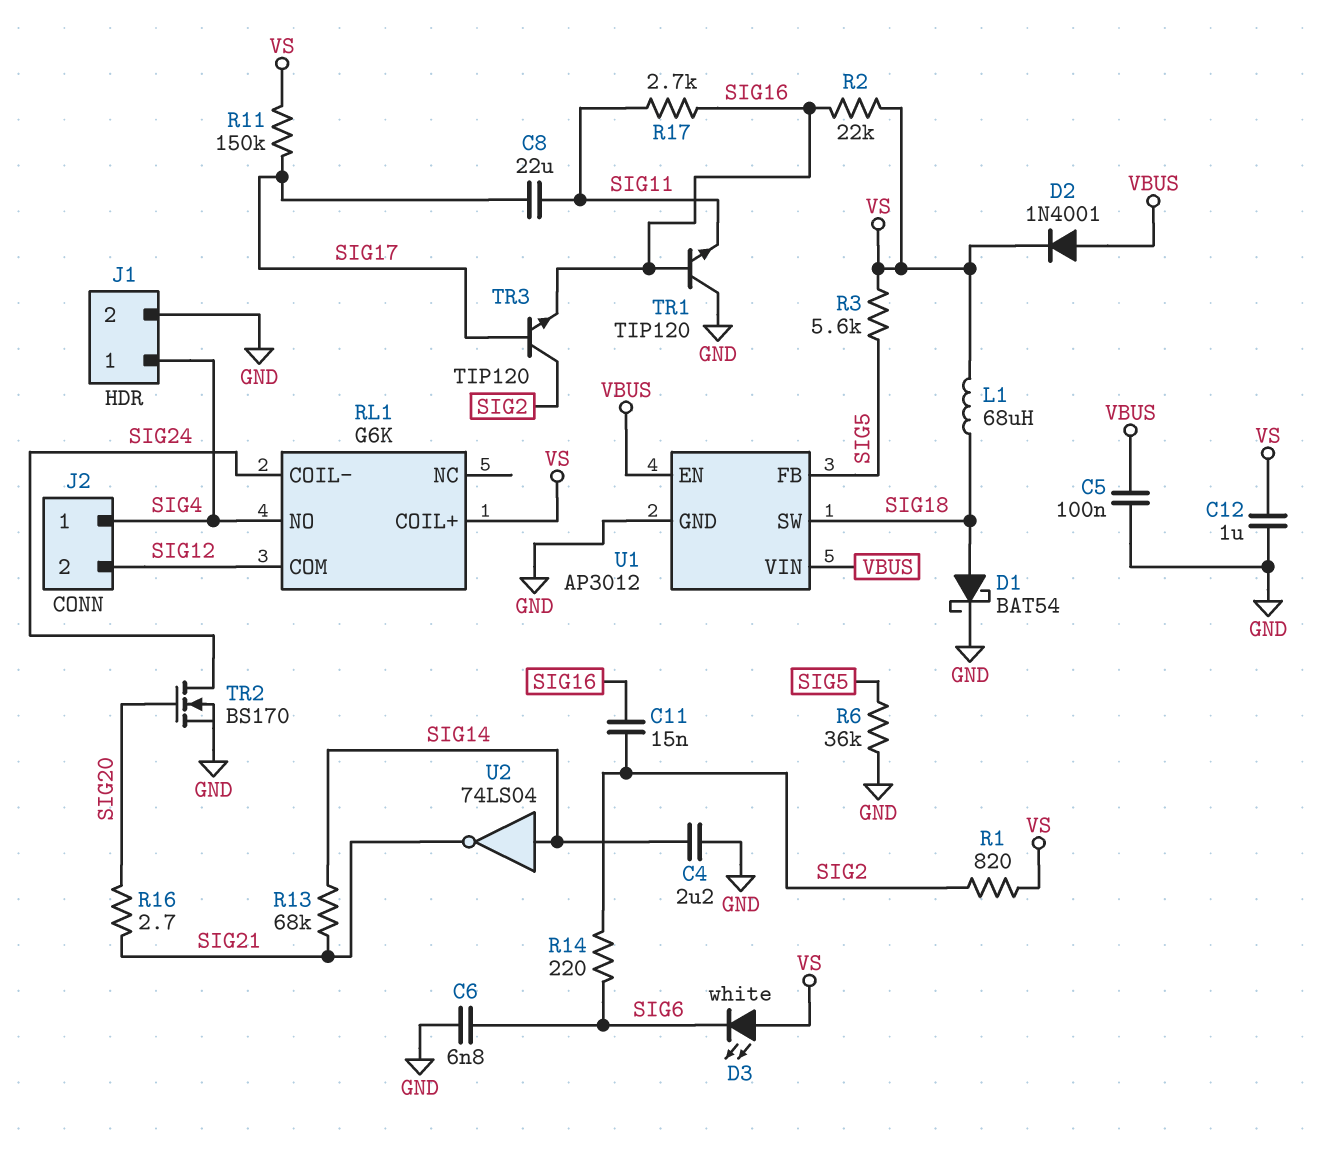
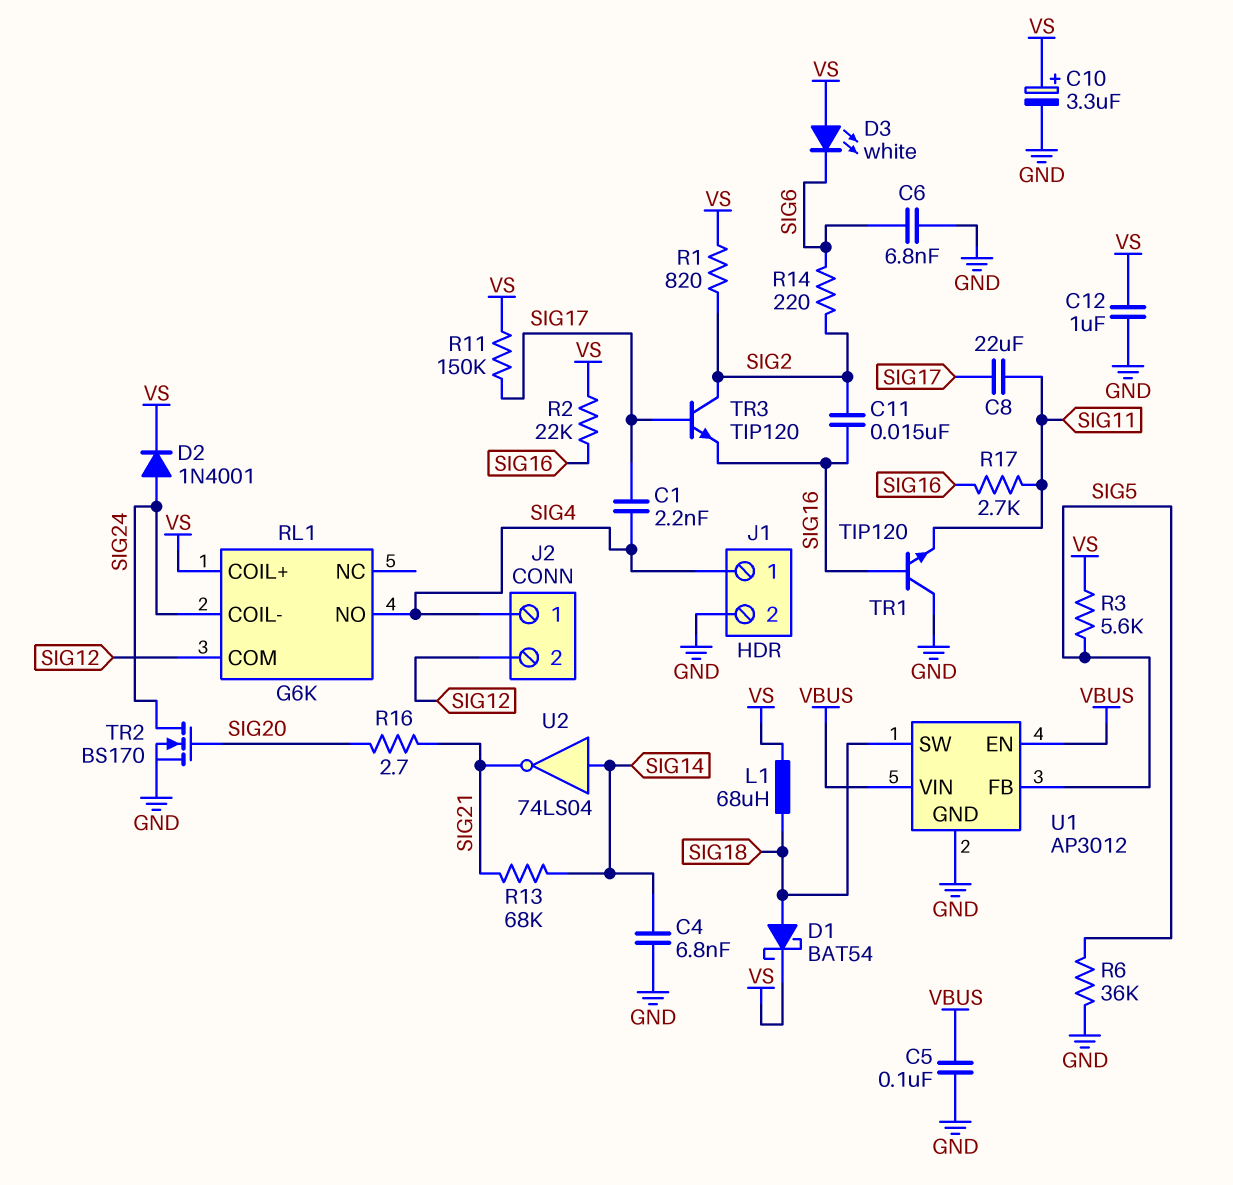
C1: none -> 2.2nF (SIG4, SIG17)
C4: 2.2uF (GND, SIG14) -> 6.8nF (GND, SIG14)
C10: none -> 3.3uF (plus VS, minus GND)
D1: schottky BAT54 (A SIG18, K GND) -> schottky BAT54 (A SIG18, K VS)
D2: diode 1N4001 (A VBUS, K VS) -> diode 1N4001 (A SIG24, K VS)

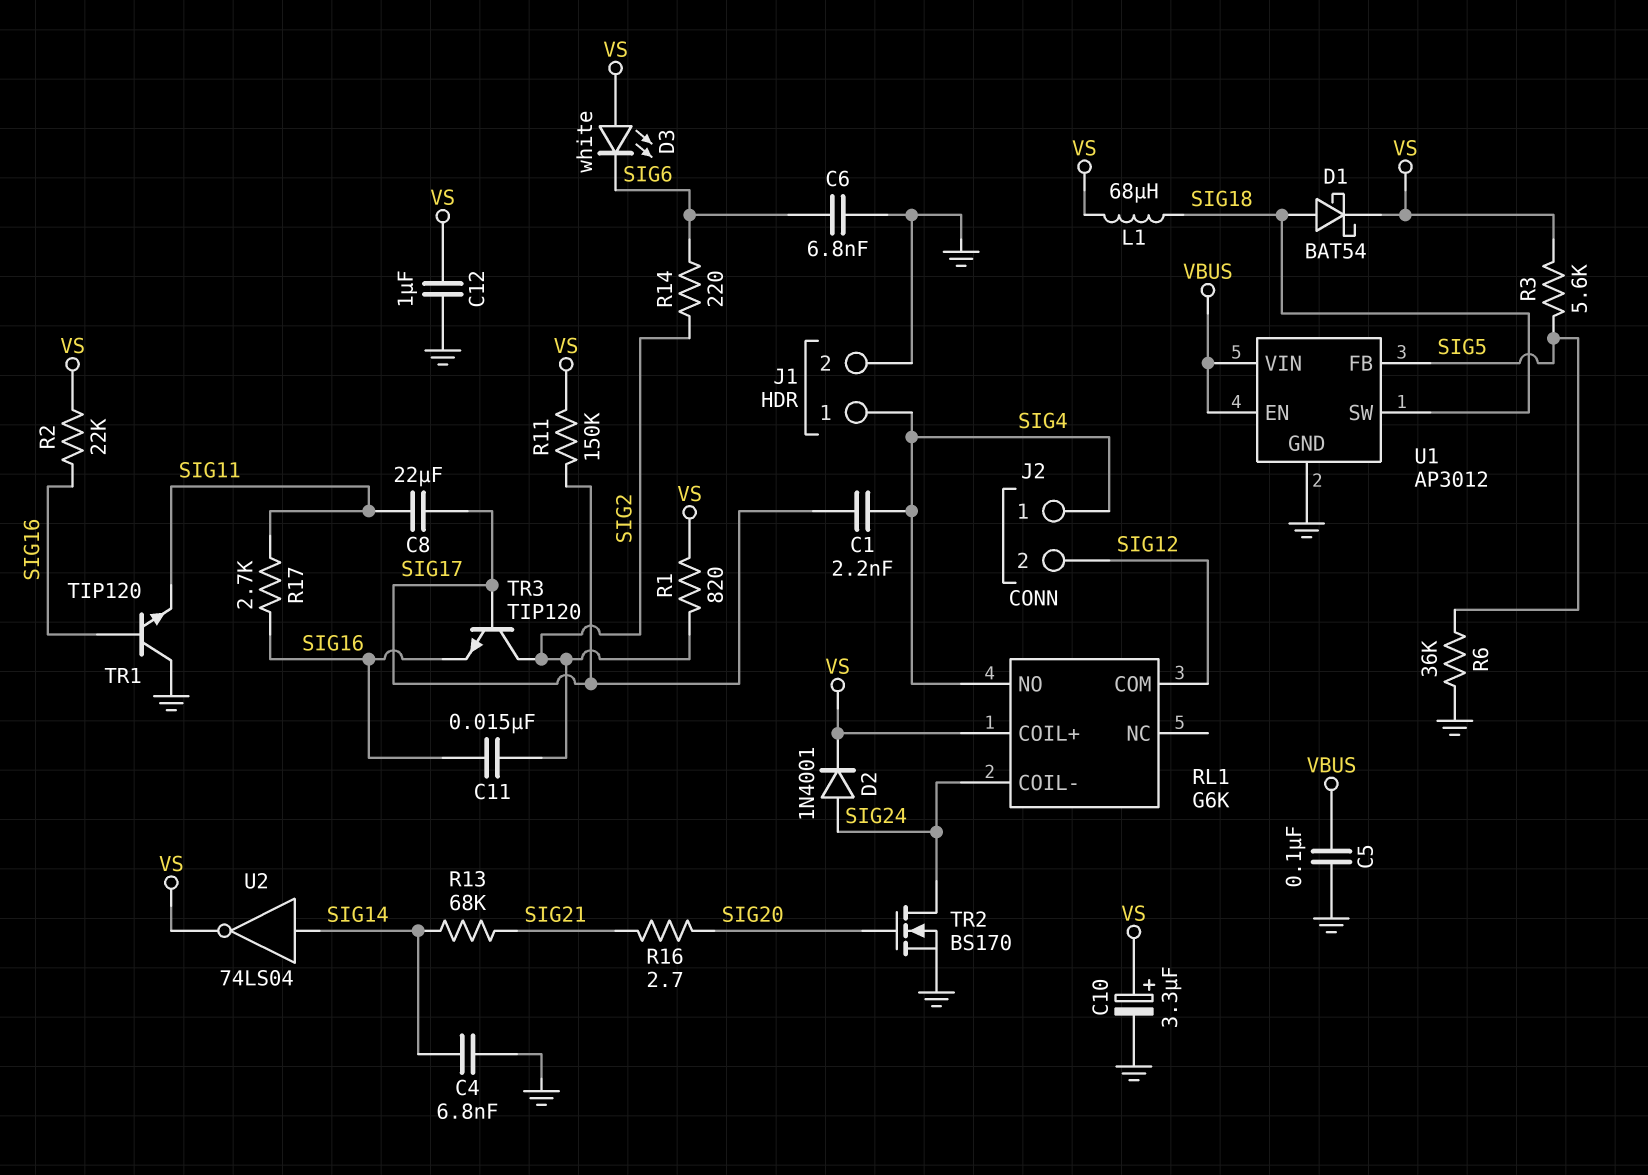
U2: NOT 74LS04 (in SIG14, out SIG21) -> NOT 74LS04 (in SIG14, out VS)

